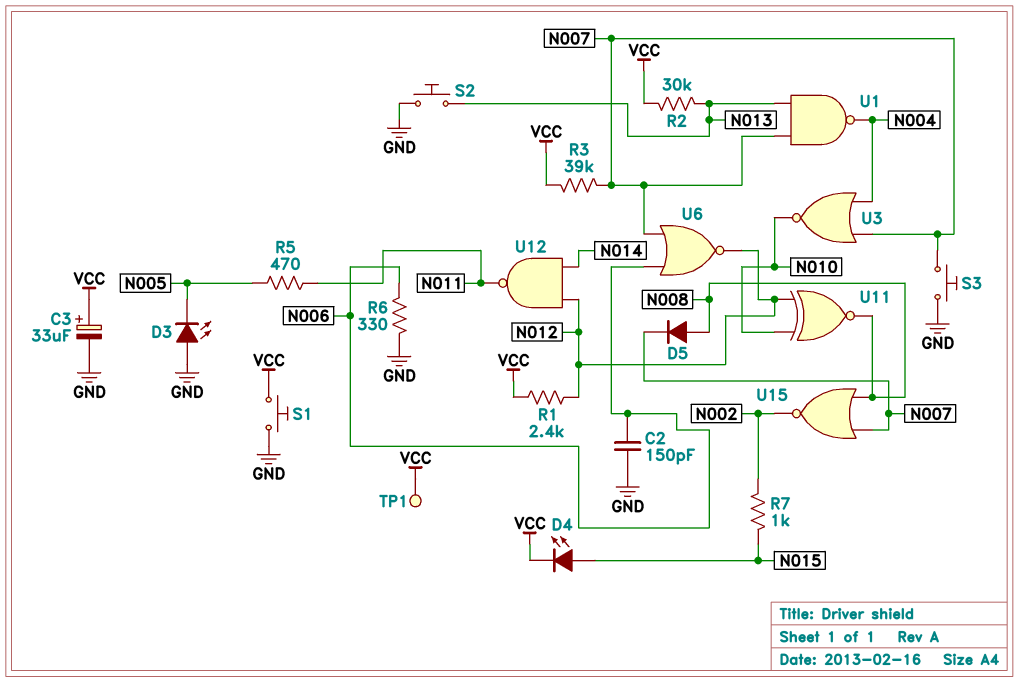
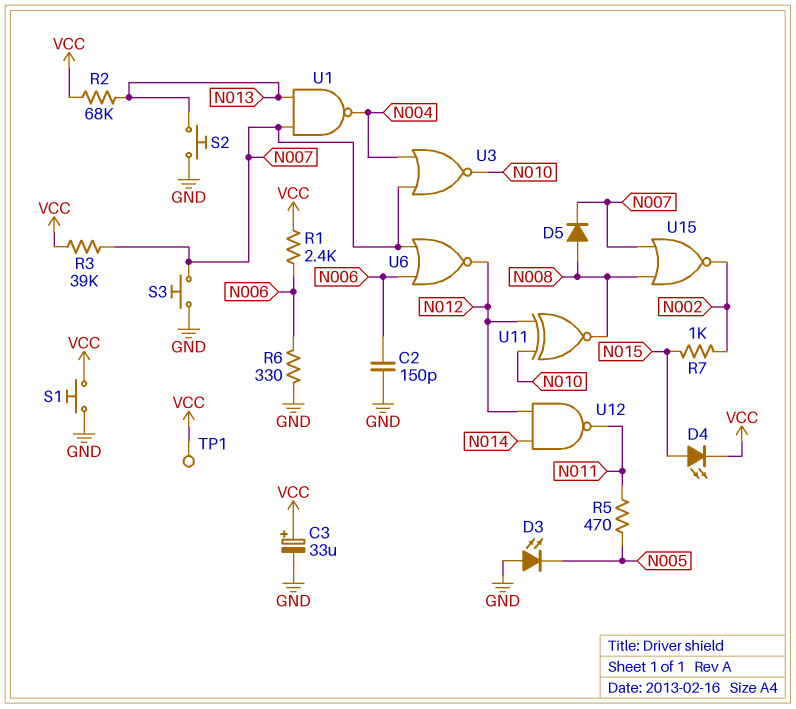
R1: 2.4k (N012, VCC) -> 2.4k (N006, VCC)
R2: 30k (N013, VCC) -> 68k (N013, VCC)

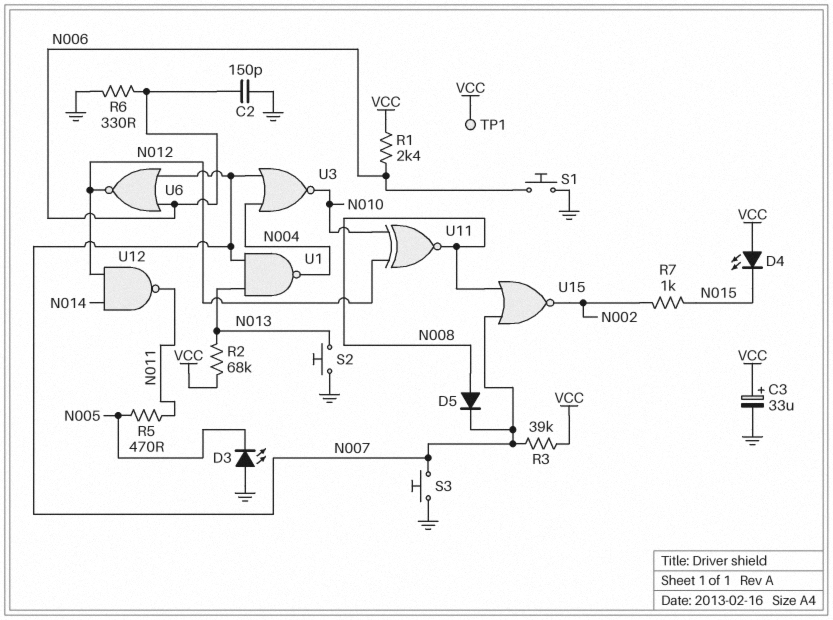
D4: LED (A N015, K VCC) -> LED (A VCC, K N015)
S1: button (GND, VCC) -> button (GND, N006)

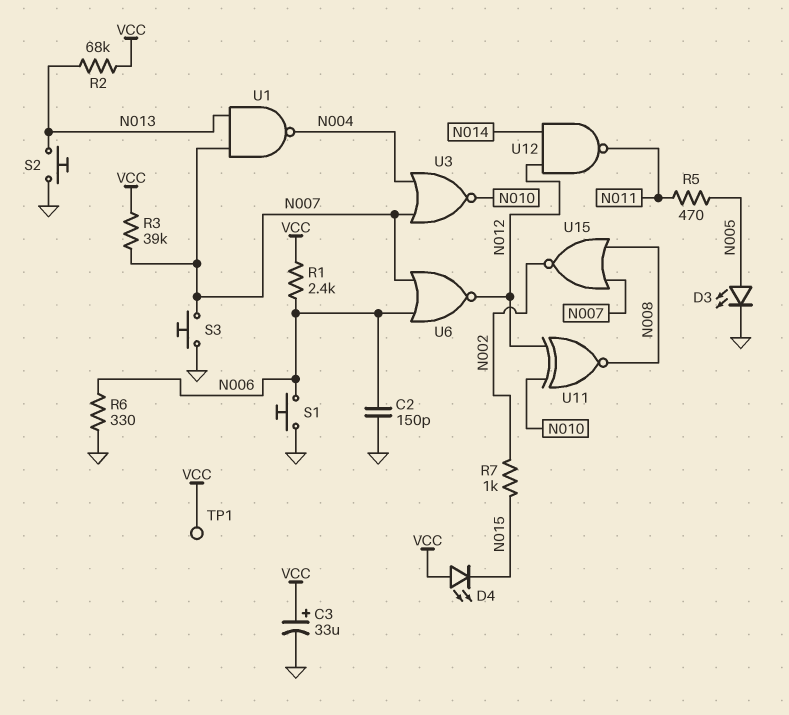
D3: LED (A GND, K N005) -> LED (A N005, K GND)
D5: diode (A N008, K N007) -> none

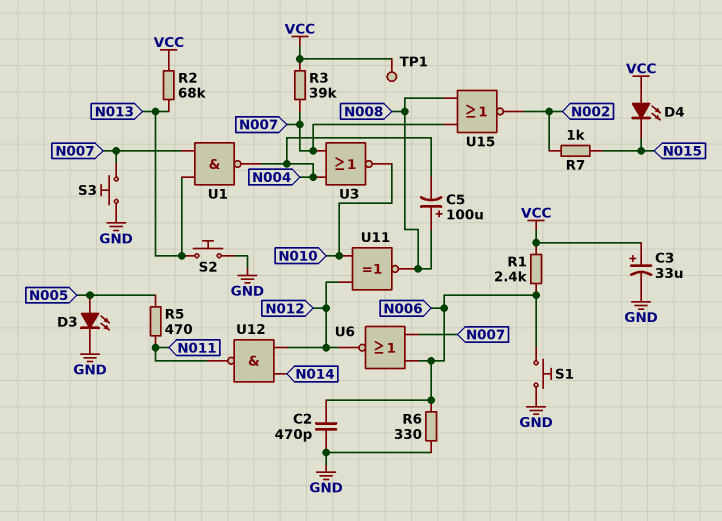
C2: 150pF (GND, N006) -> 470pF (GND, N006)
C5: none -> 100uF (plus N008, minus N004)

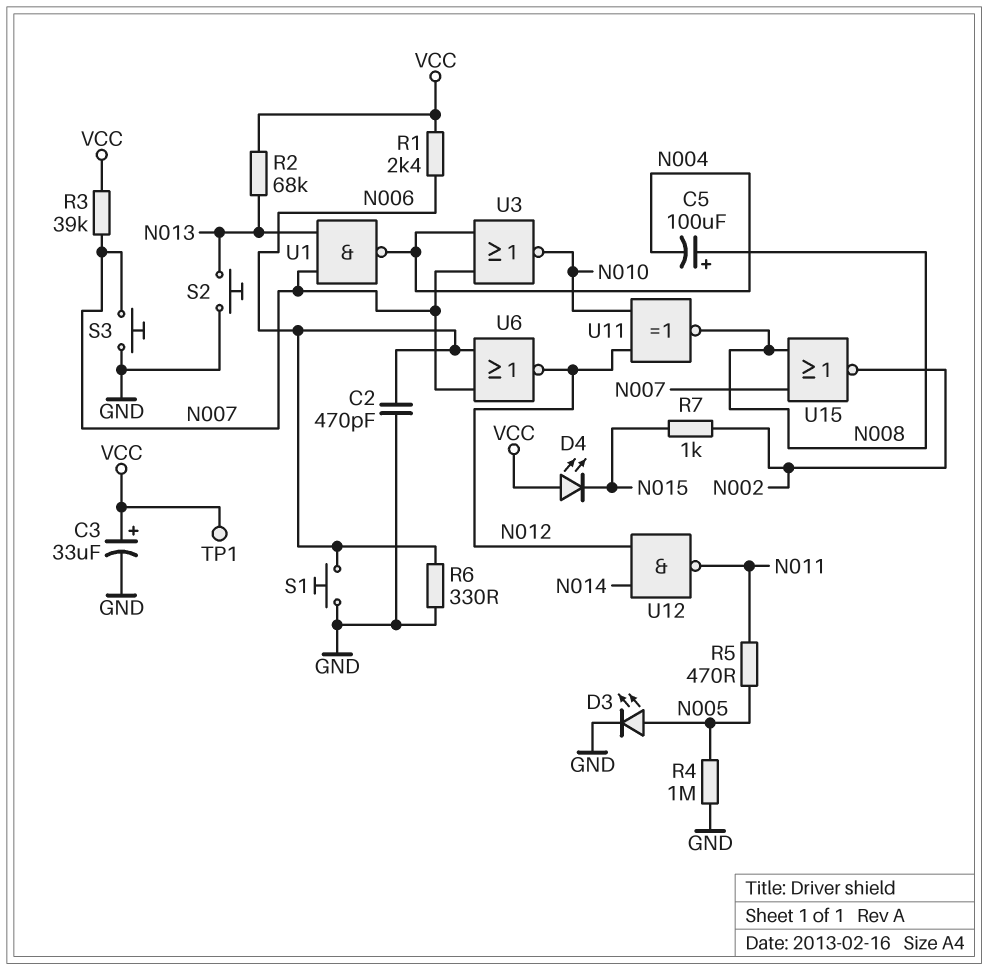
R4: none -> 1M (GND, N005)

